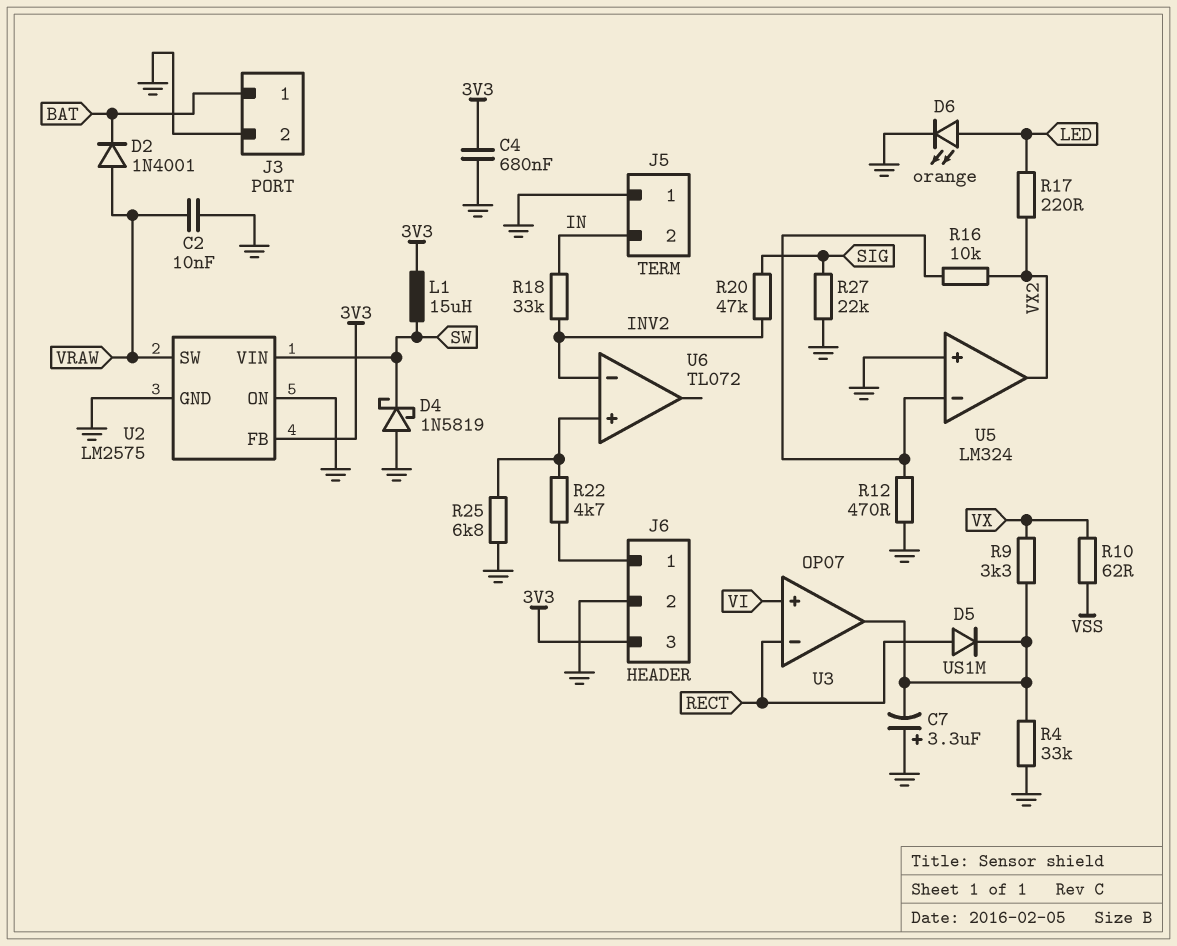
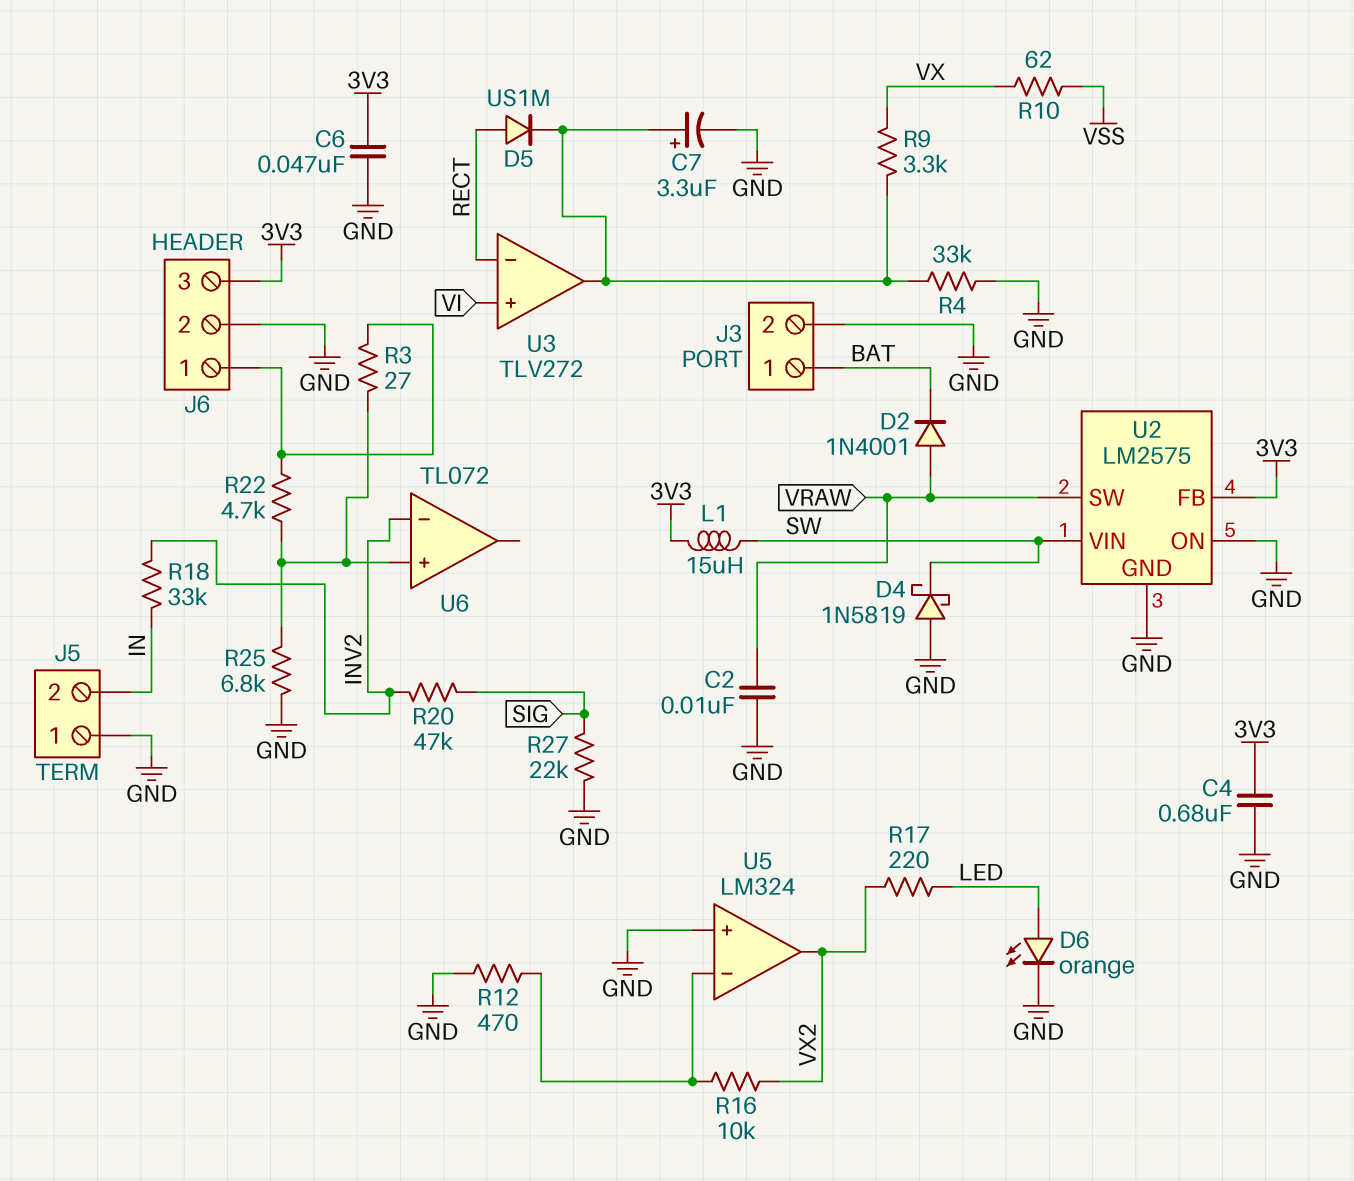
C6: none -> 47nF (3V3, GND)
C7: 3.3uF (plus GND, minus U3/out) -> 3.3uF (plus U3/out, minus GND)
R3: none -> 27 (J6/1, U6/in+)
U3: OP07 -> TLV272

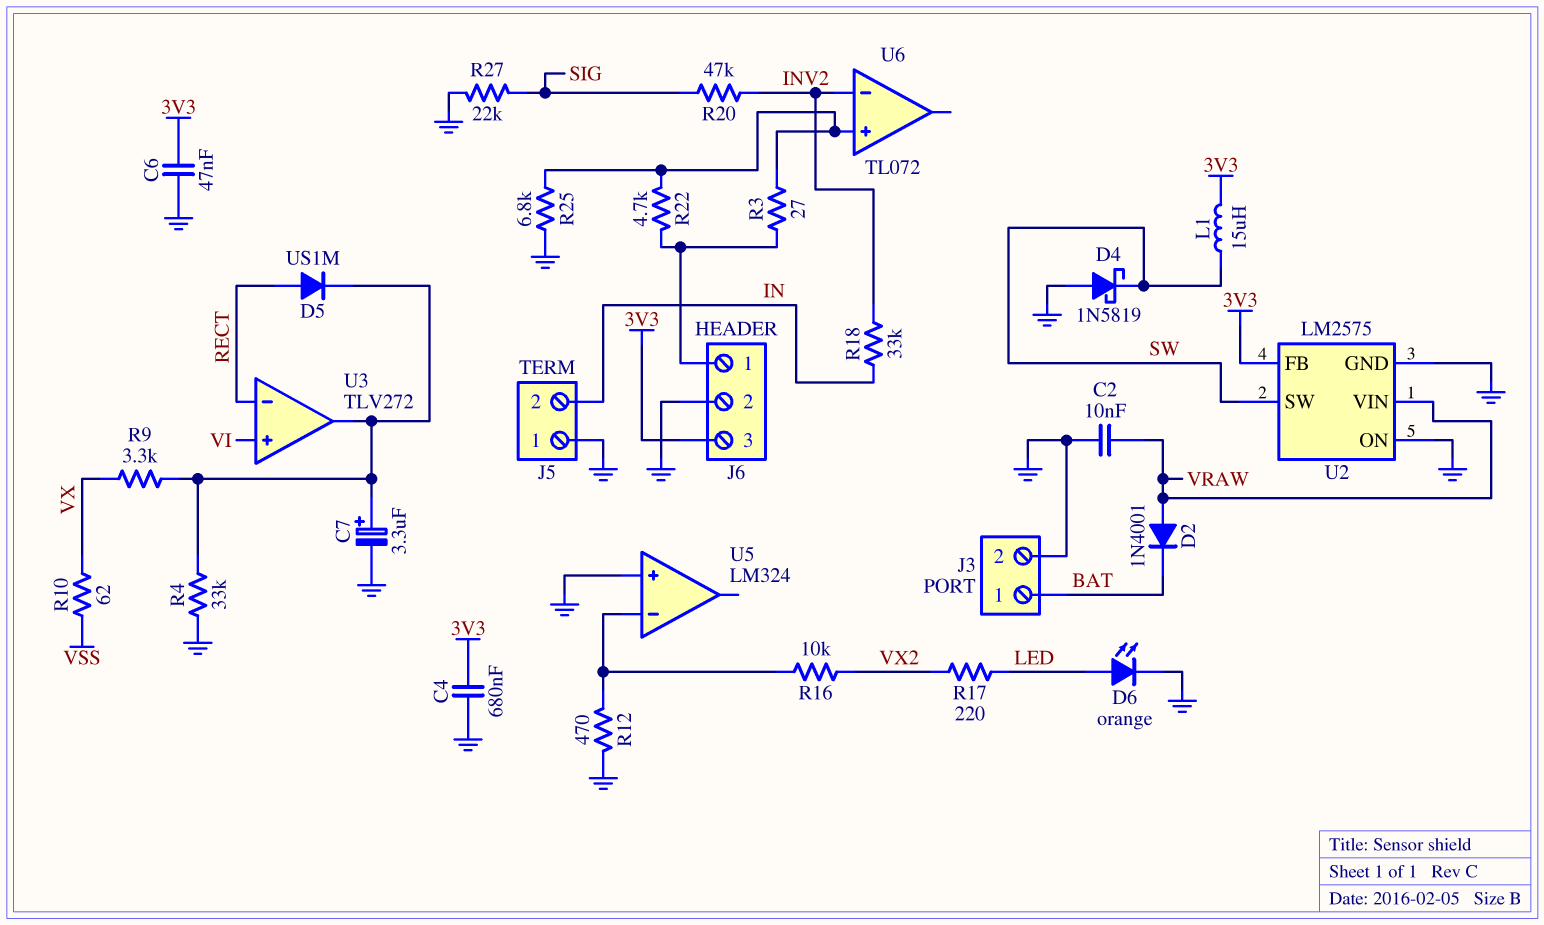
U2 pin SW: VRAW -> SW
U2 pin VIN: SW -> VRAW
U5 pin out: VX2 -> none

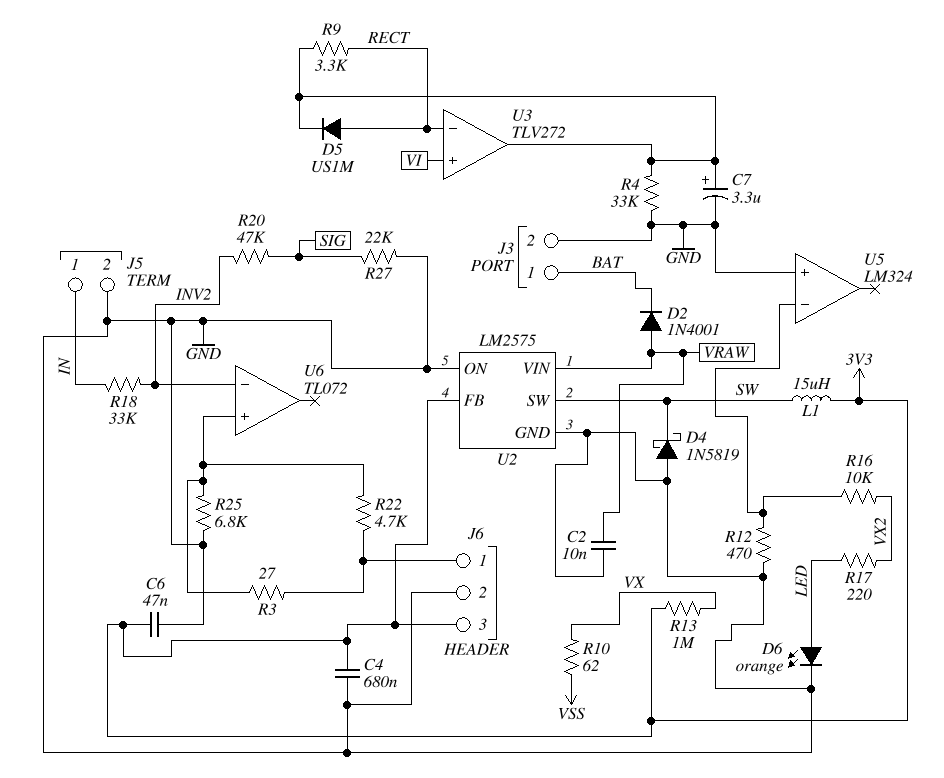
J5 pin 1: GND -> IN
J5 pin 2: IN -> GND
R9: 3.3k (U3/out, VX) -> 3.3k (RECT, U3/out)
R13: none -> 1M (3V3, VX)

